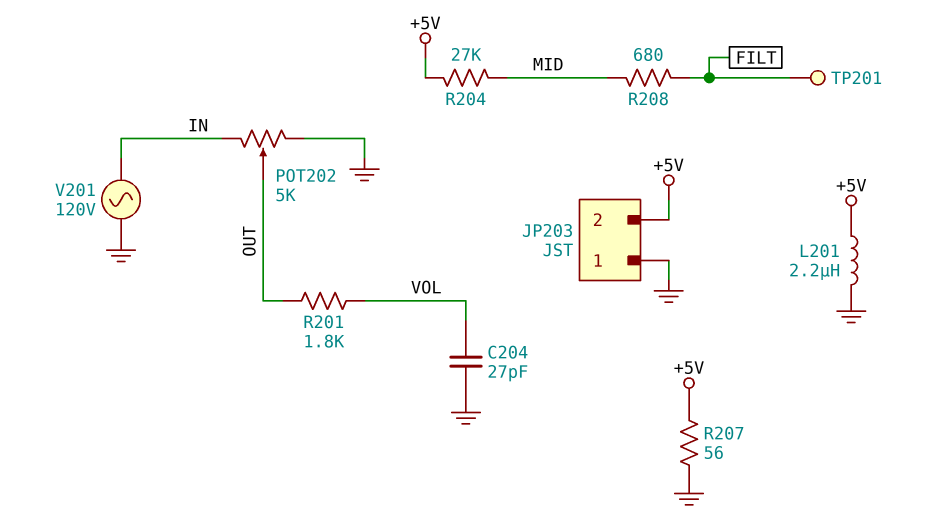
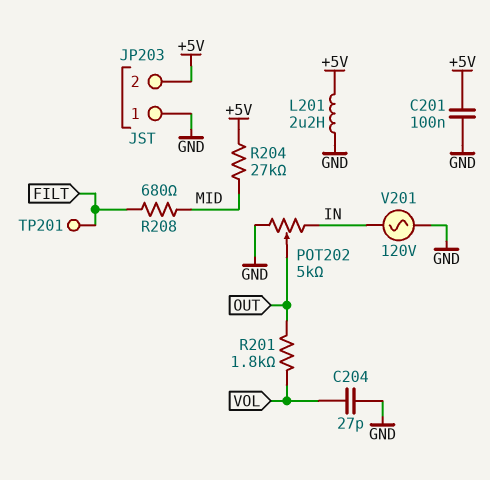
C201: none -> 100nF (+5V, GND)
R207: 56 (+5V, GND) -> none

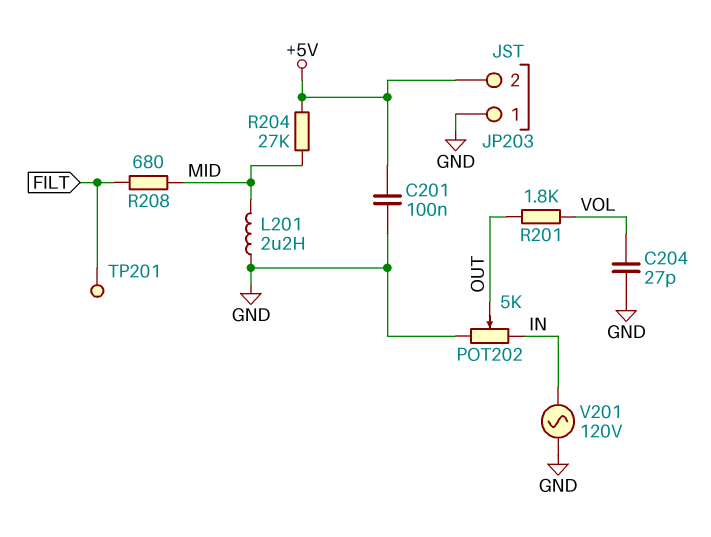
L201: 2.2uH (+5V, GND) -> 2.2uH (GND, MID)

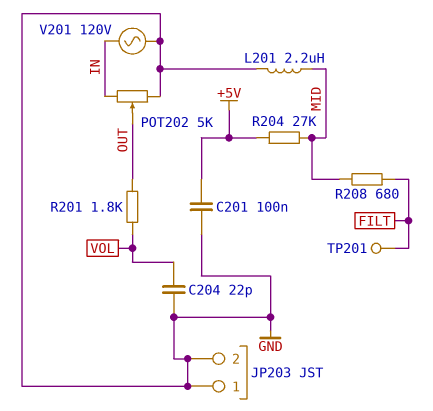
C204: 27pF (GND, VOL) -> 22pF (GND, VOL)
JP203 pin 2: +5V -> GND

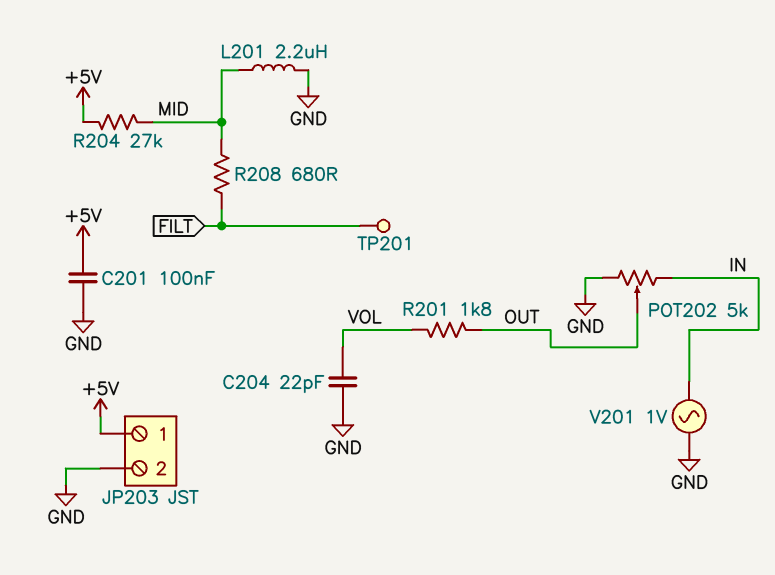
JP203 pin 1: GND -> +5V
V201: AC 120V (GND, IN) -> AC 1V (GND, IN)

